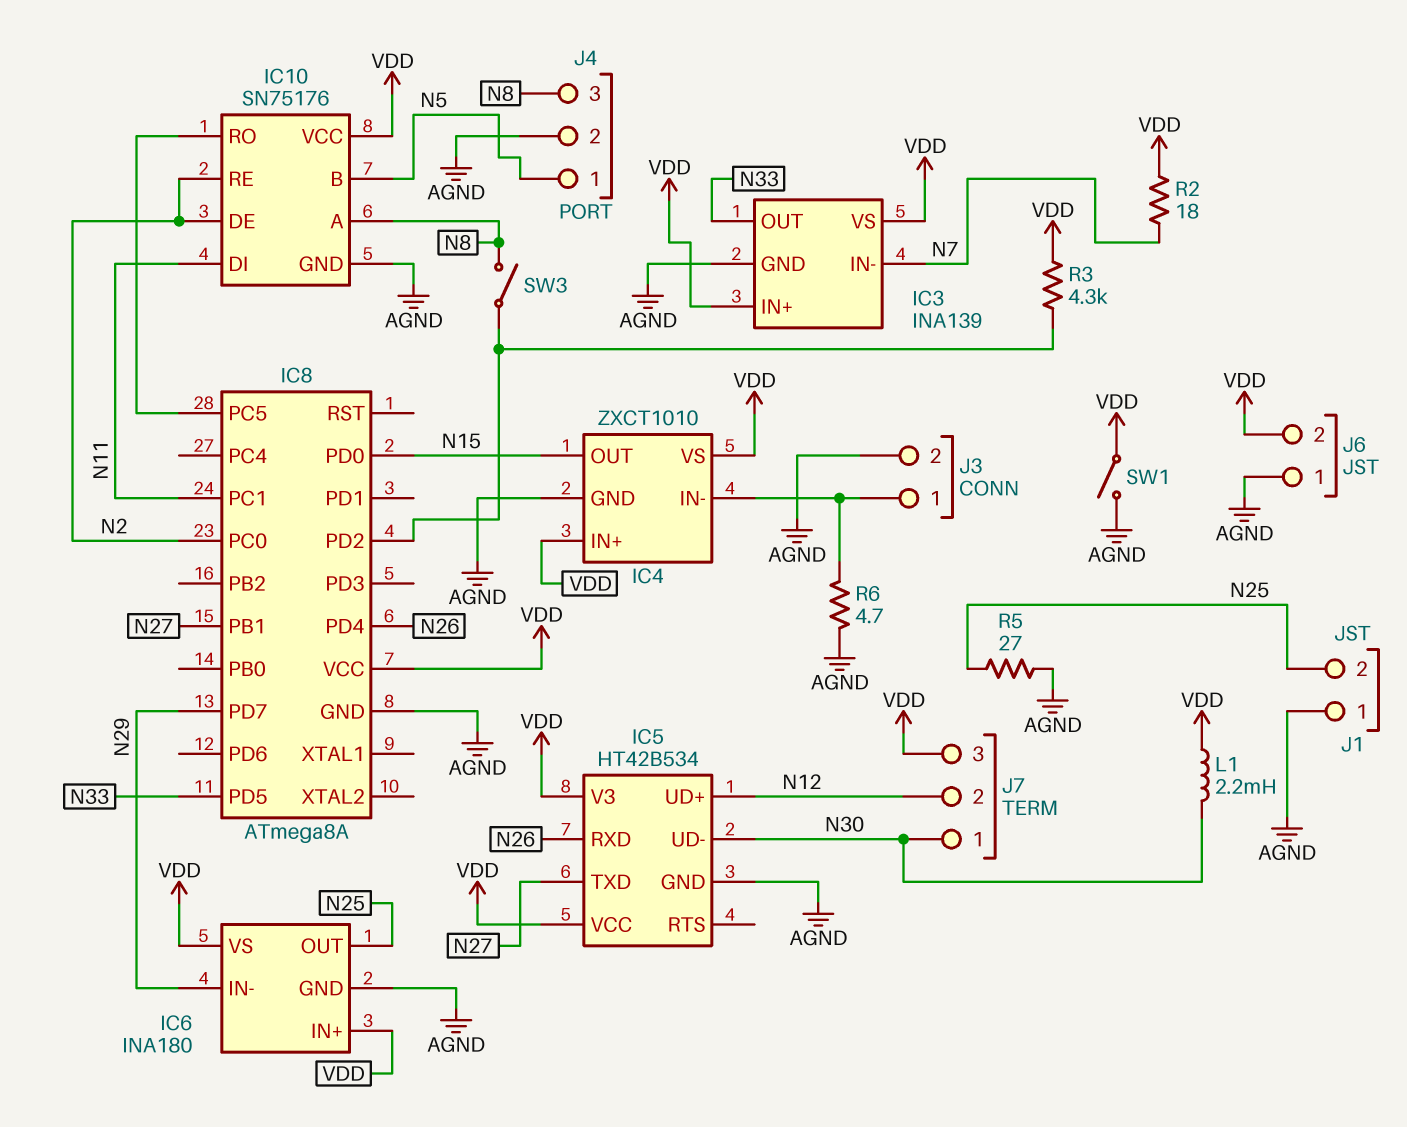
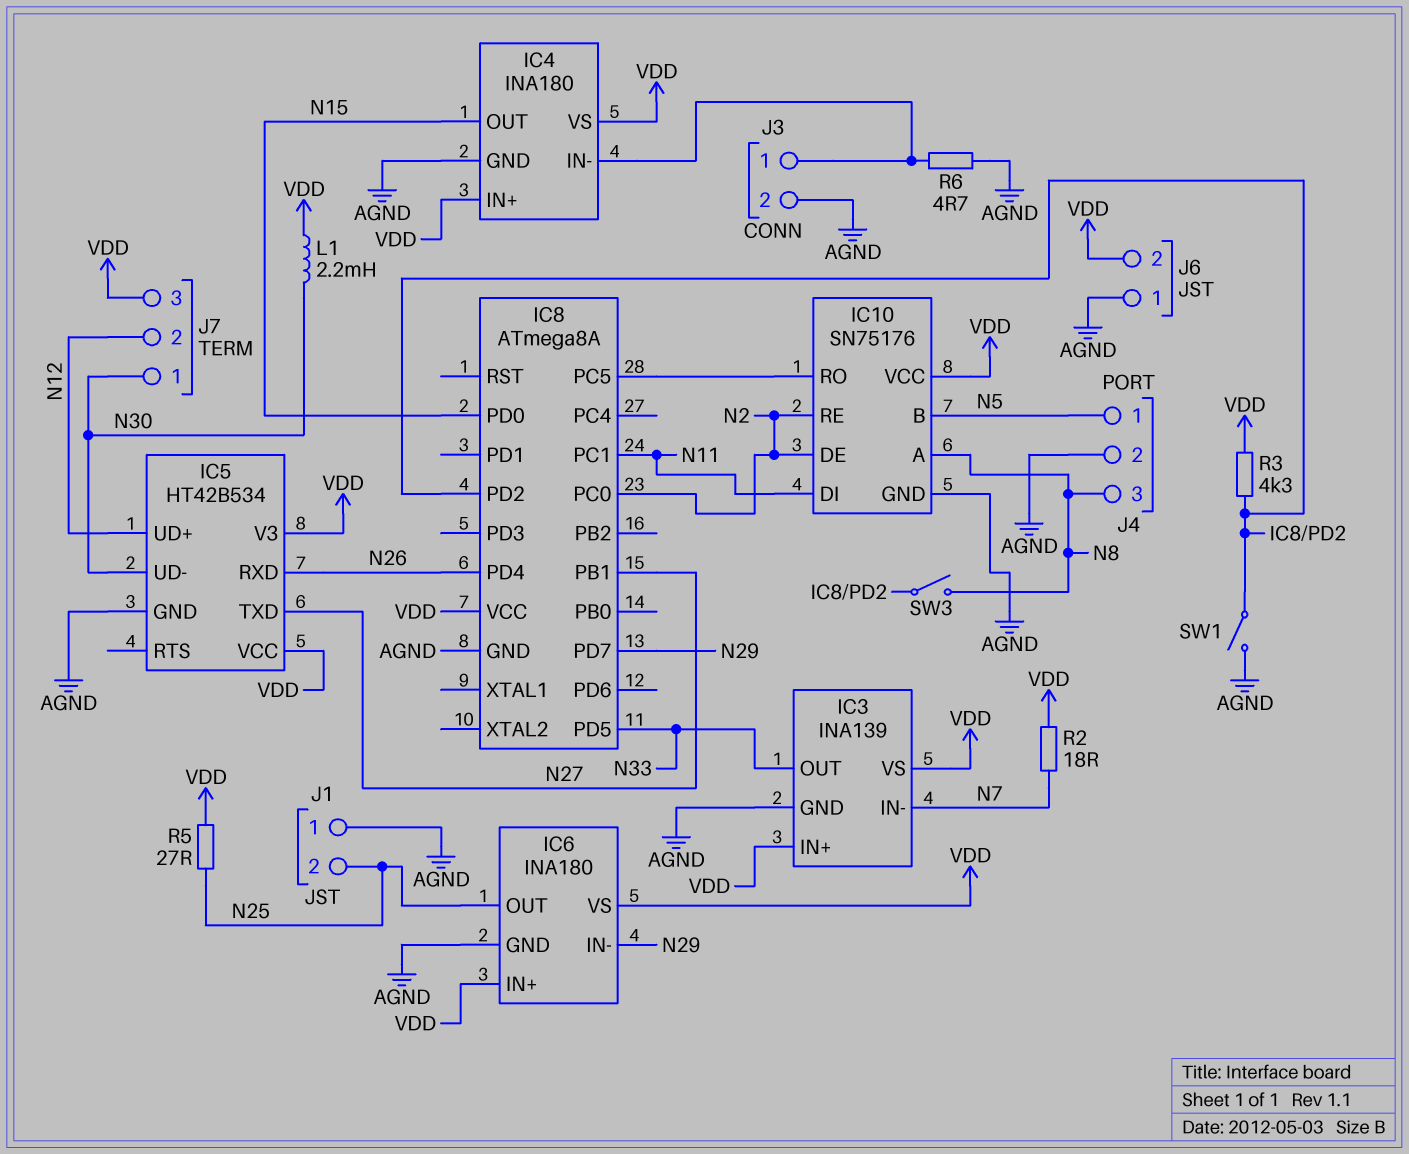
IC4: ZXCT1010 -> INA180
R5: 27 (AGND, N25) -> 27 (N25, VDD)
SW1: switch (AGND, VDD) -> switch (AGND, IC8/PD2)

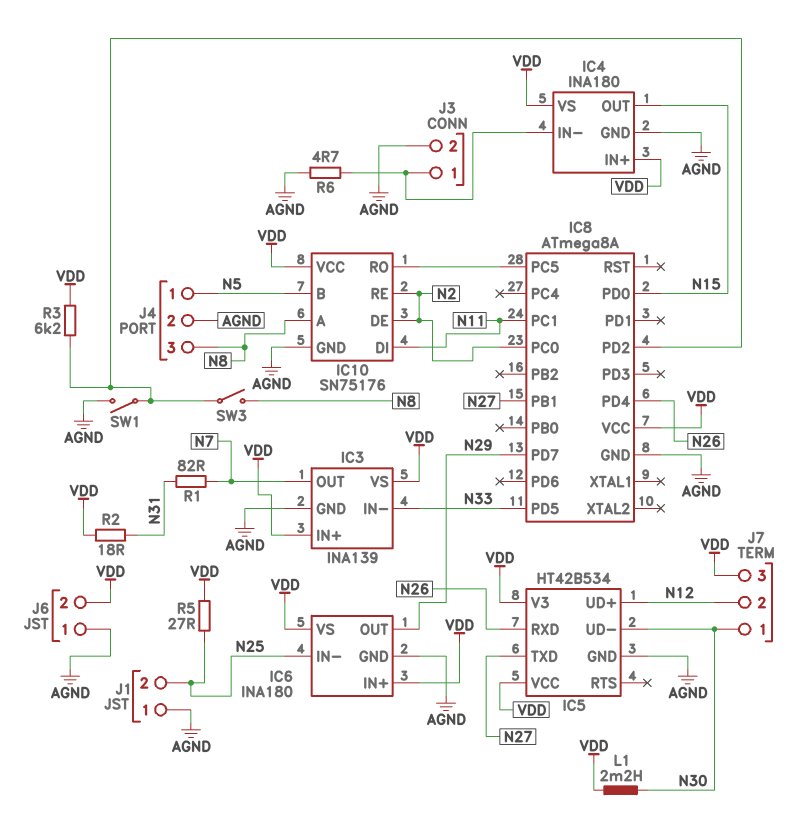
IC3 pin IN-: N7 -> N33
IC3 pin OUT: N33 -> N7
IC6 pin IN-: N29 -> N25
IC6 pin OUT: N25 -> N29
R1: none -> 82 (N7, N31)
R2: 18 (N7, VDD) -> 18 (N31, VDD)
R3: 4.3k (IC8/PD2, VDD) -> 6.2k (IC8/PD2, VDD)

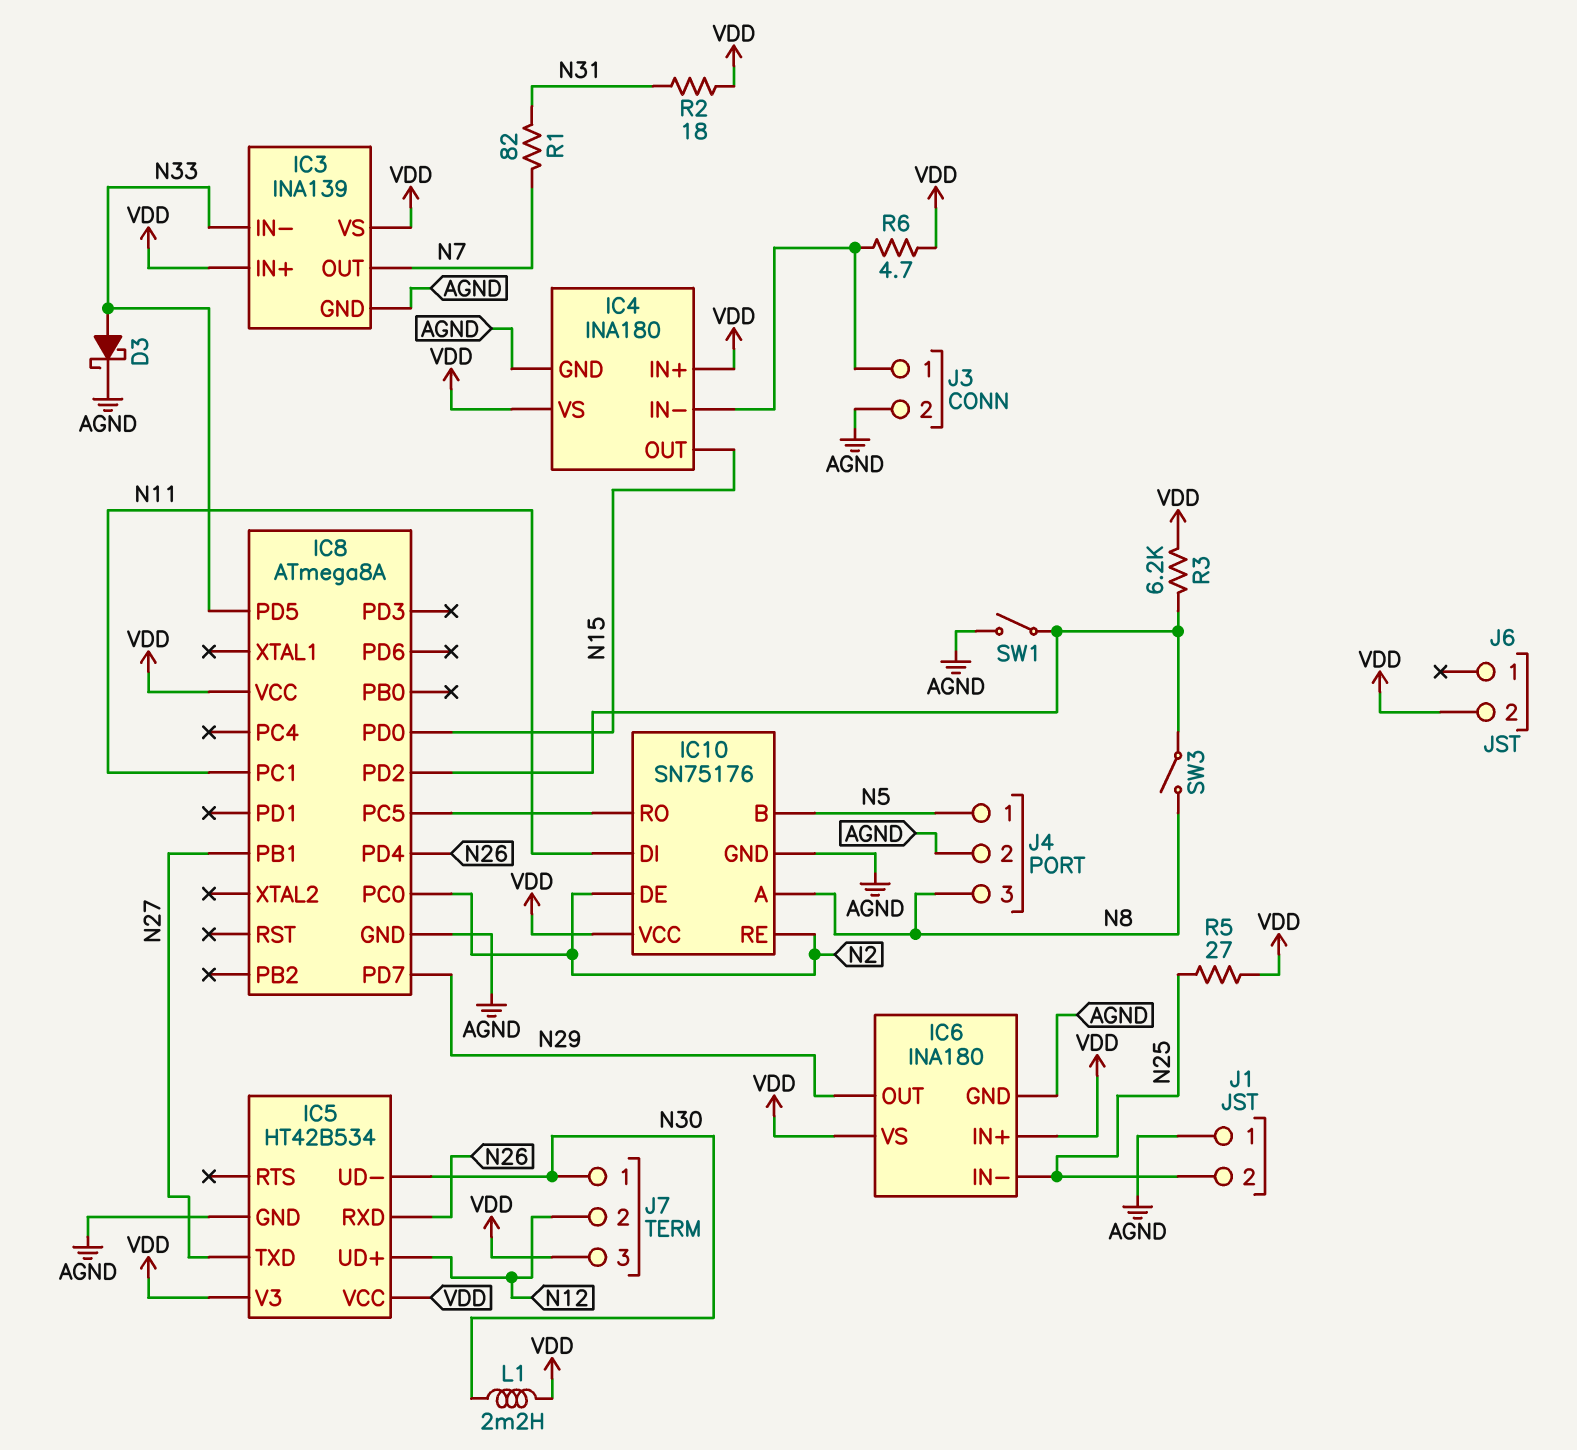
D3: none -> schottky (A N33, K AGND)
J6 pin 1: AGND -> none
R6: 4.7 (AGND, IC4/IN-) -> 4.7 (IC4/IN-, VDD)

